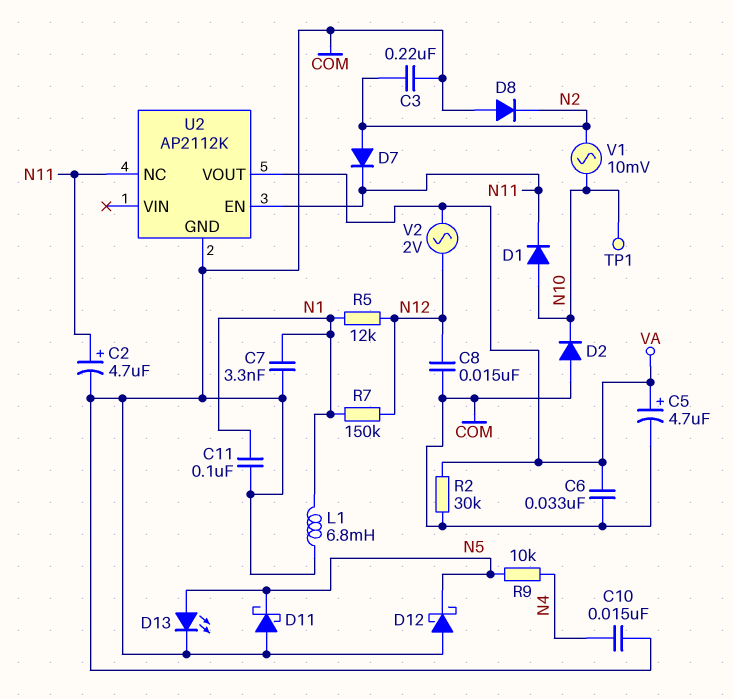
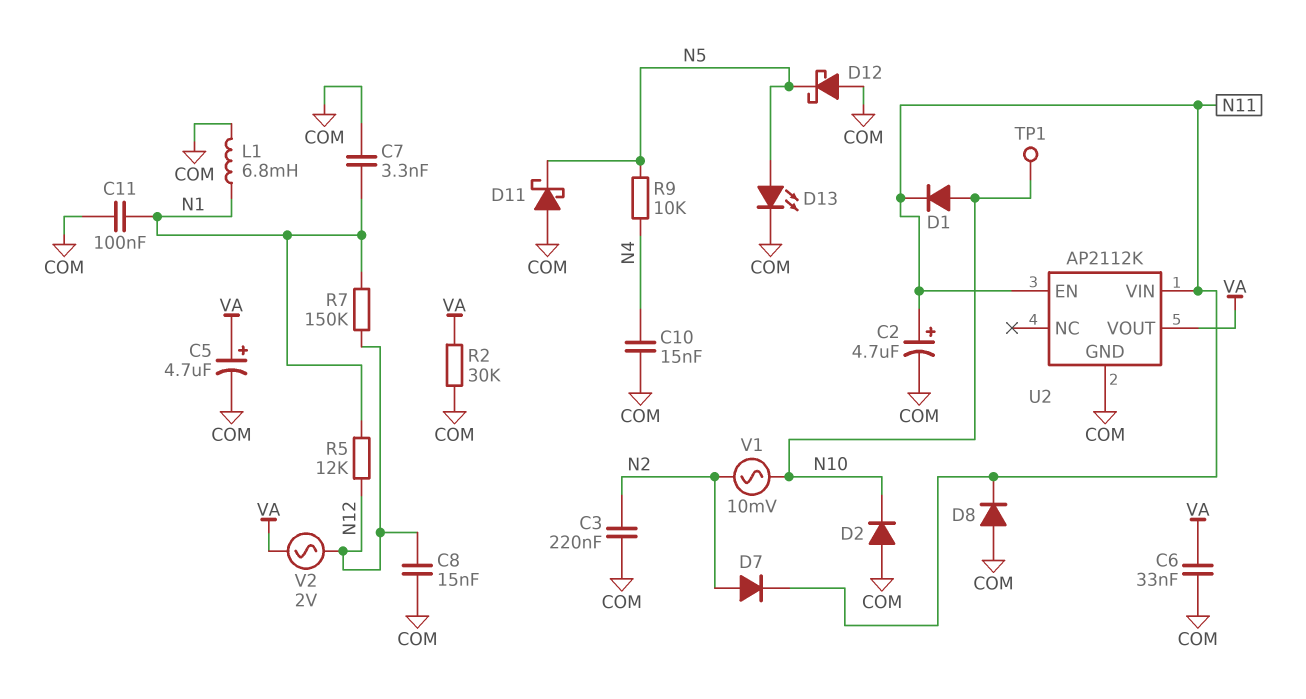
D8: diode (A COM, K N2) -> diode (A COM, K N11)
U2 pin NC: N11 -> none
U2 pin VIN: none -> N11

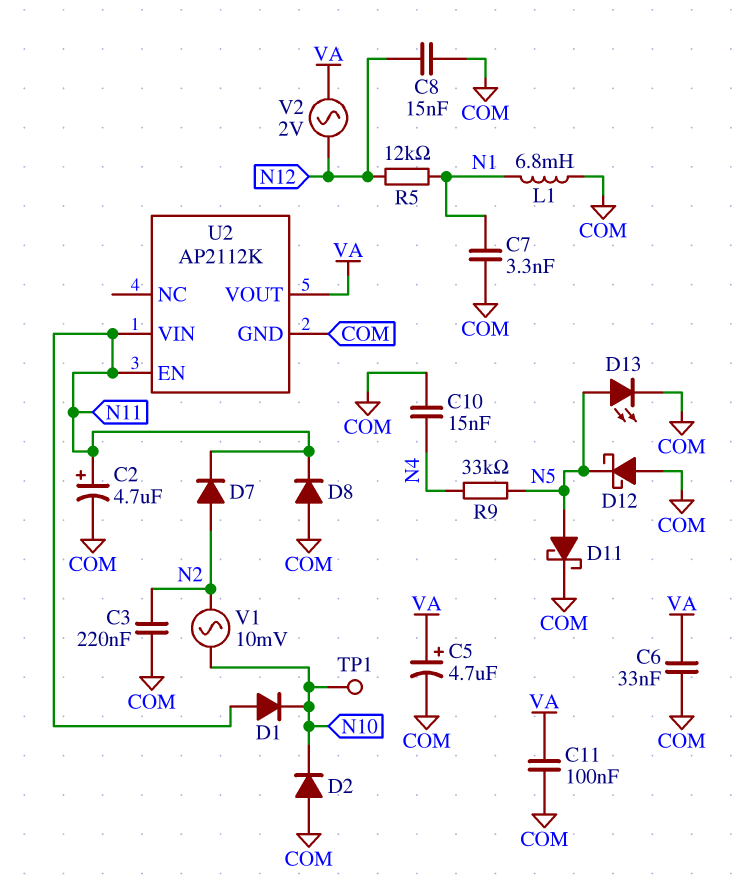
C11: 100nF (COM, N1) -> 100nF (COM, VA)
D1: diode (A N10, K N11) -> diode (A N11, K N10)
D11: schottky (A COM, K N5) -> schottky (A N5, K COM)
R2: 30k (COM, VA) -> none
R7: 150k (N1, N12) -> none
R9: 10k (N4, N5) -> 33k (N4, N5)

